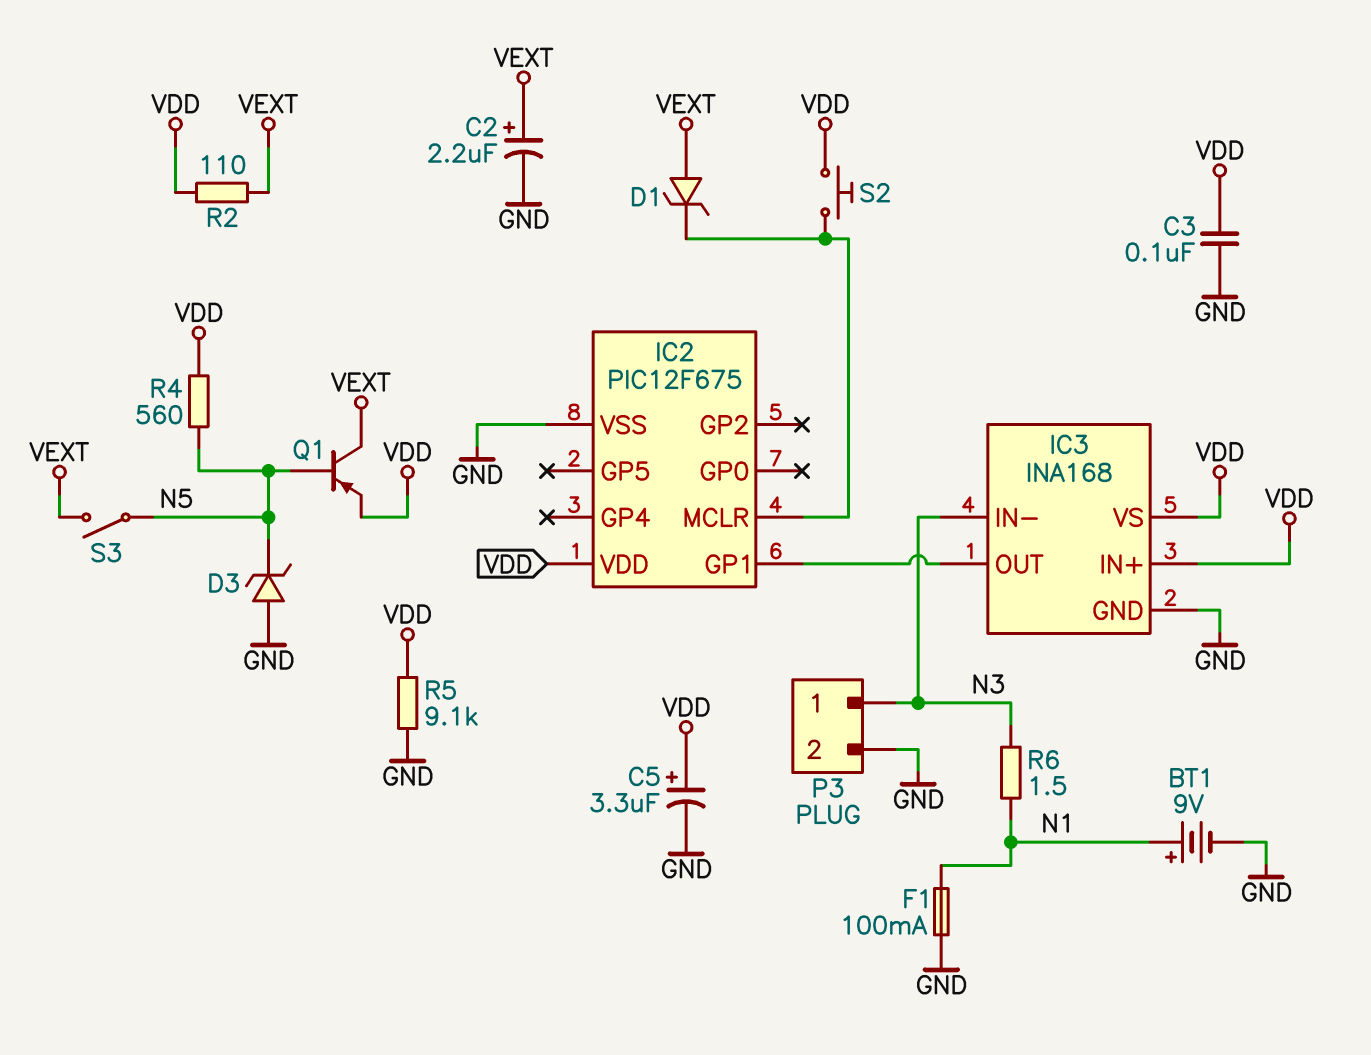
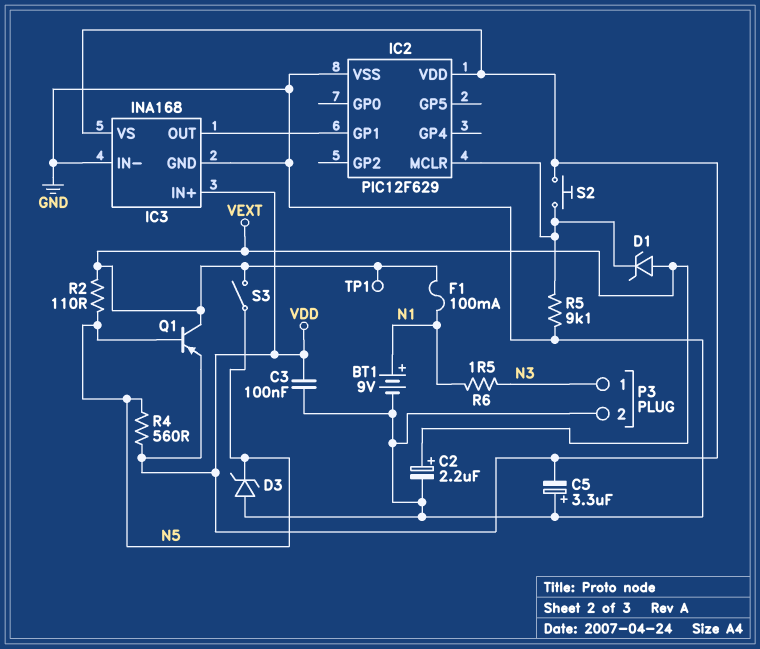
C5: 3.3uF (plus VDD, minus GND) -> 3.3uF (plus GND, minus VDD)
F1: 100mA (GND, N1) -> 100mA (N1, VEXT)
IC2: PIC12F675 -> PIC12F629
IC3 pin IN-: N3 -> GND
R2: 110 (VDD, VEXT) -> 110 (N5, VEXT)
R5: 9.1k (GND, VDD) -> 9.1k (GND, IC2/MCLR)
TP1: none -> test point (VEXT)

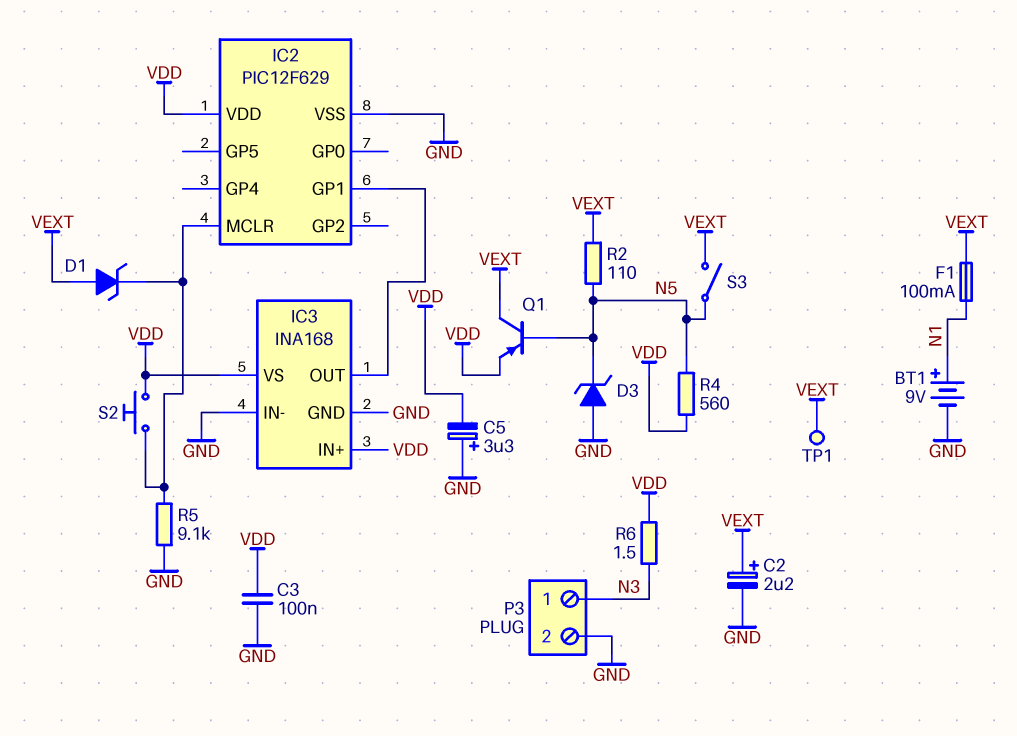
R6: 1.5 (N1, N3) -> 1.5 (N3, VDD)

